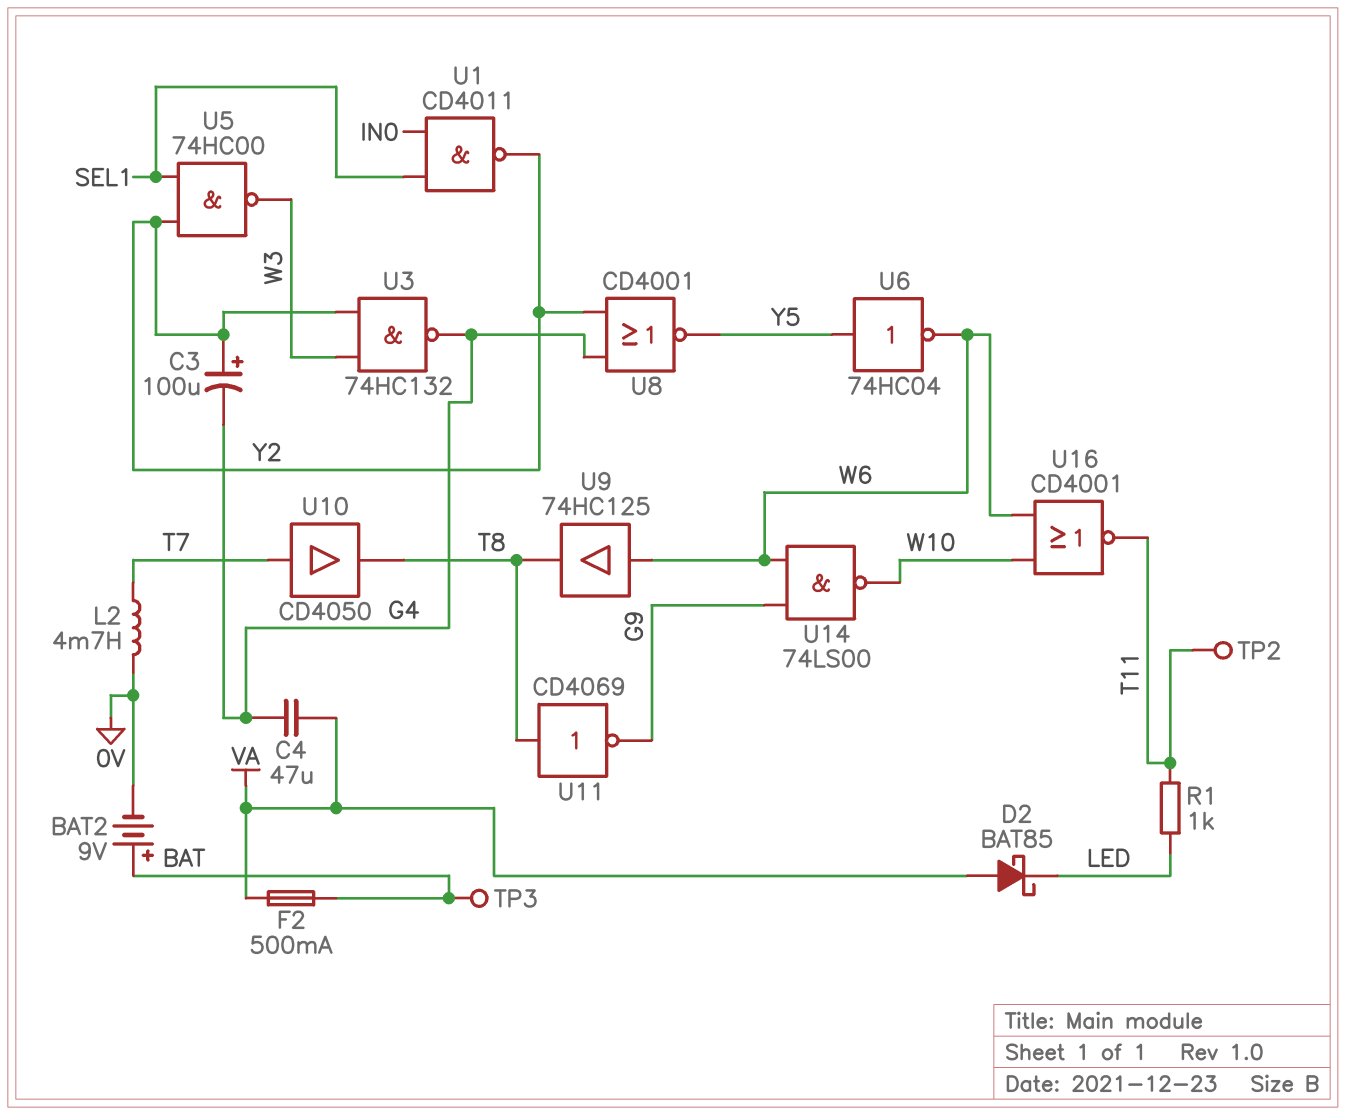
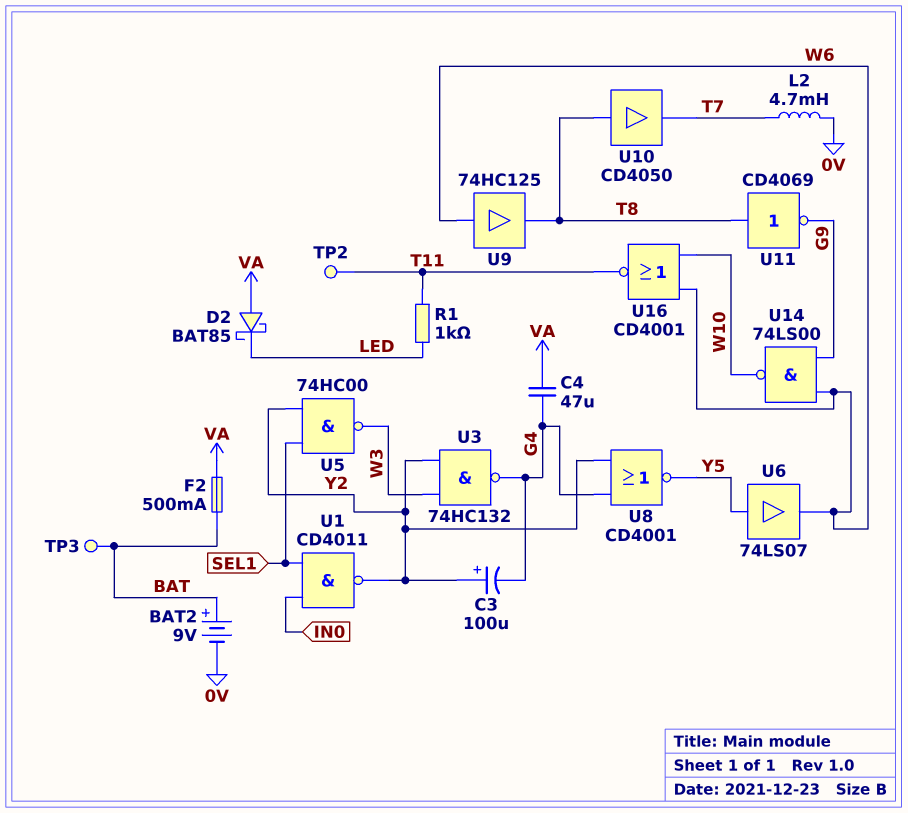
U6: NOT 74HC04 (in Y5, out W6) -> buffer 74LS07 (in Y5, out W6)
U10: buffer CD4050 (in T7, out T8) -> buffer CD4050 (in T8, out T7)

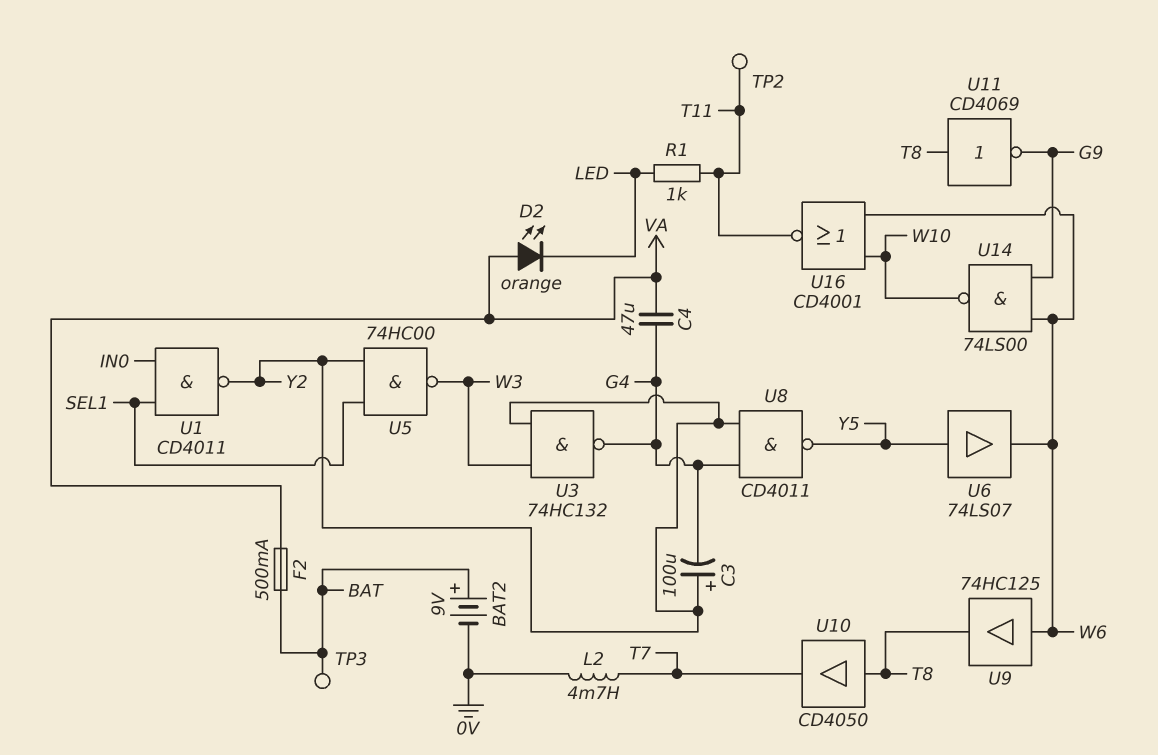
D2: schottky BAT85 (A VA, K LED) -> LED orange (A VA, K LED)
U8: NOR CD4001 (in G4, in Y2, out Y5) -> NAND CD4011 (in G4, in Y2, out Y5)

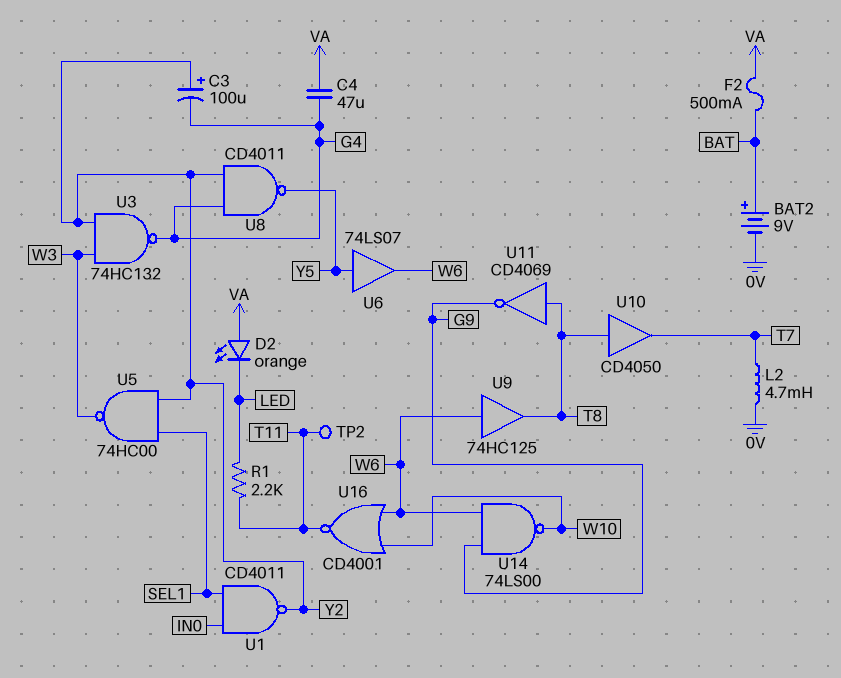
R1: 1k (LED, T11) -> 2.2k (LED, T11)
TP3: test point (BAT) -> none

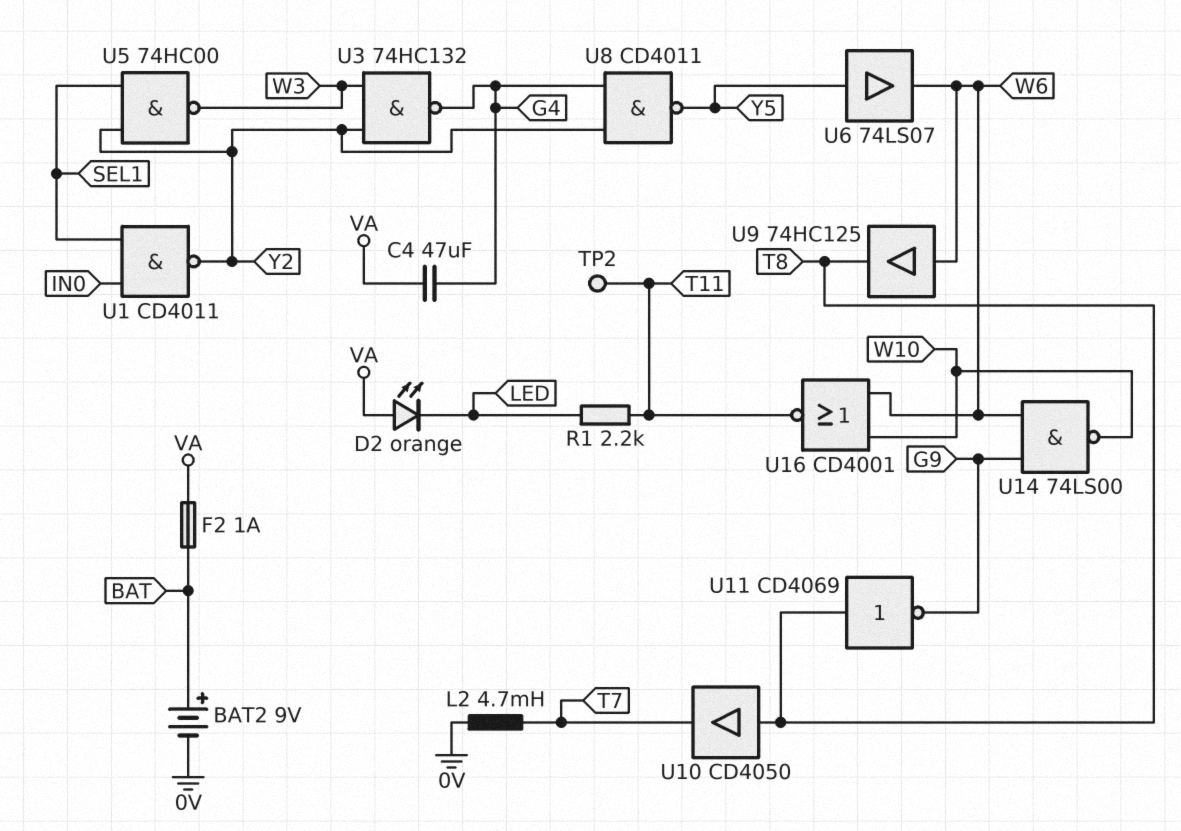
C3: 100uF (plus Y2, minus G4) -> none
F2: 500mA (BAT, VA) -> 1A (BAT, VA)

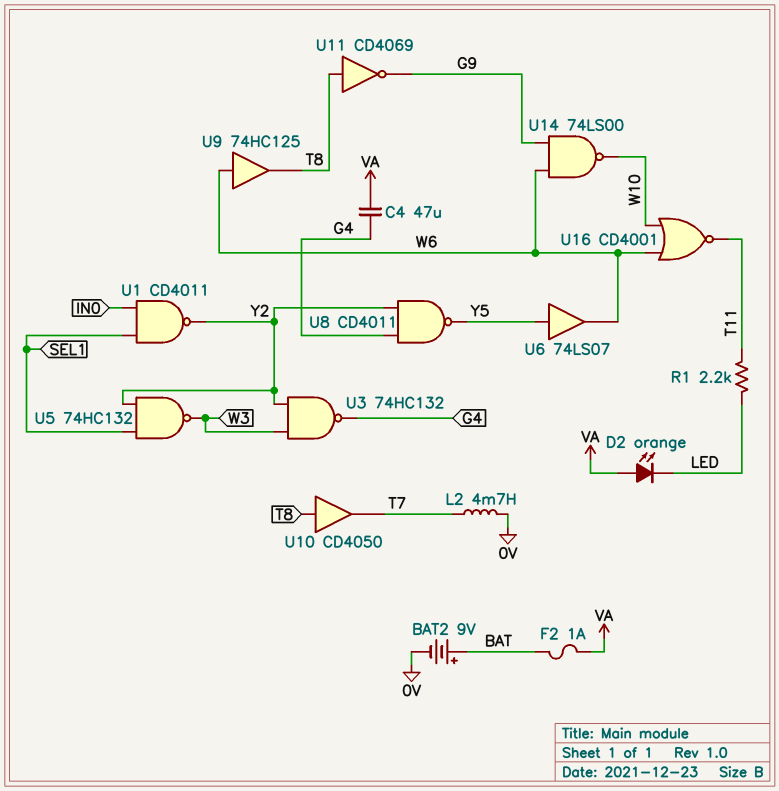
TP2: test point (T11) -> none
U5: NAND 74HC00 (in SEL1, in Y2, out W3) -> NAND 74HC132 (in SEL1, in Y2, out W3)

